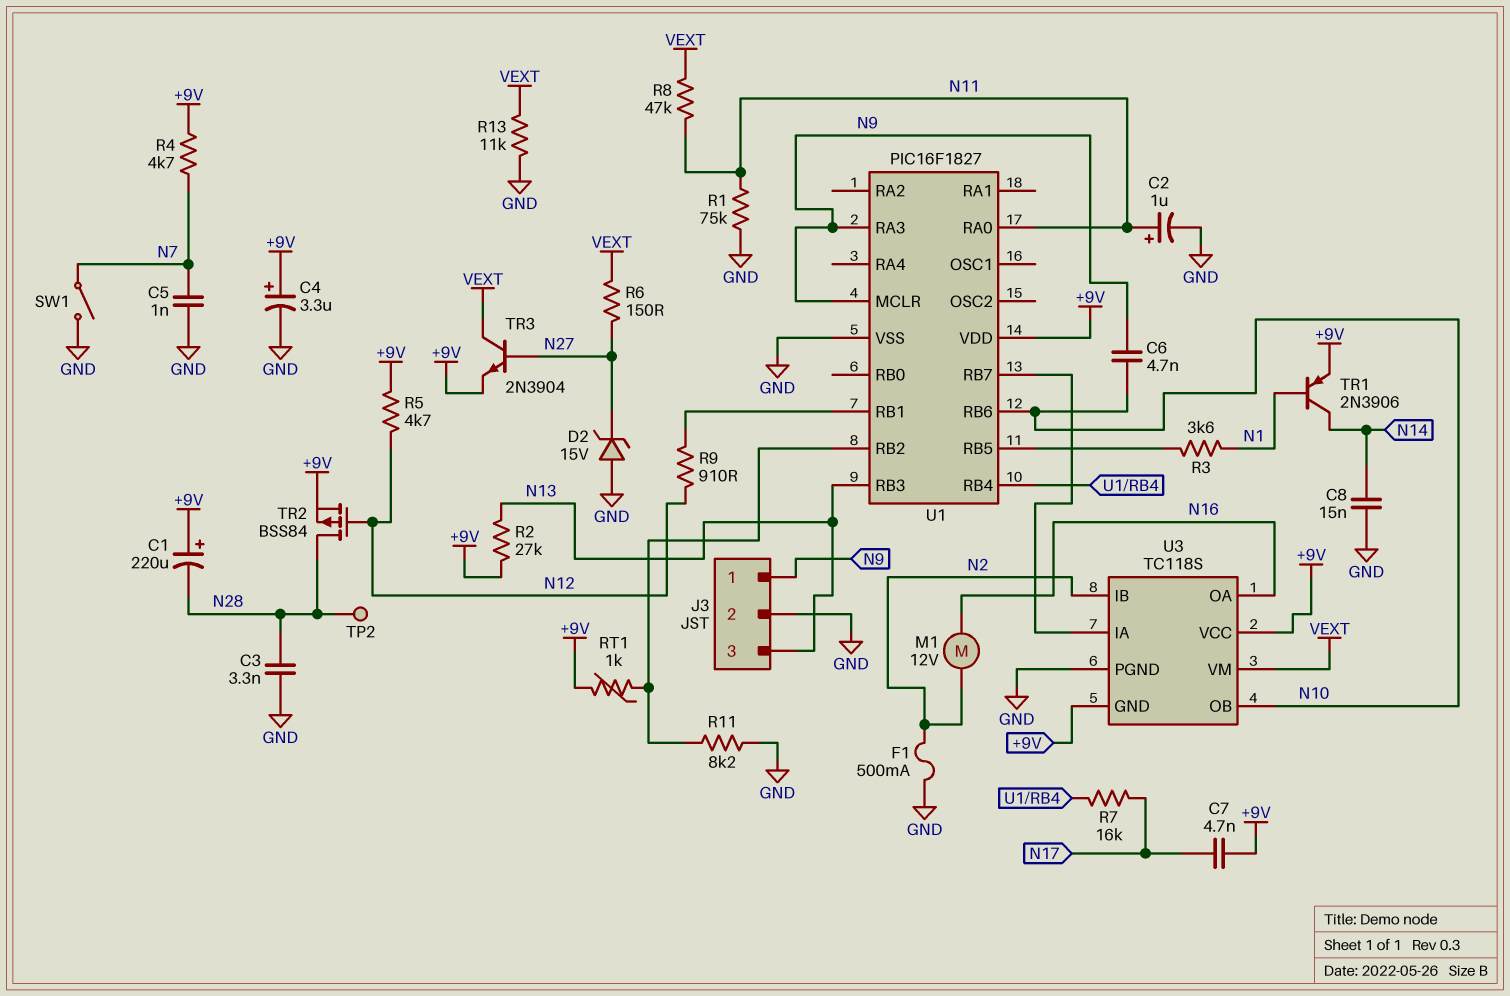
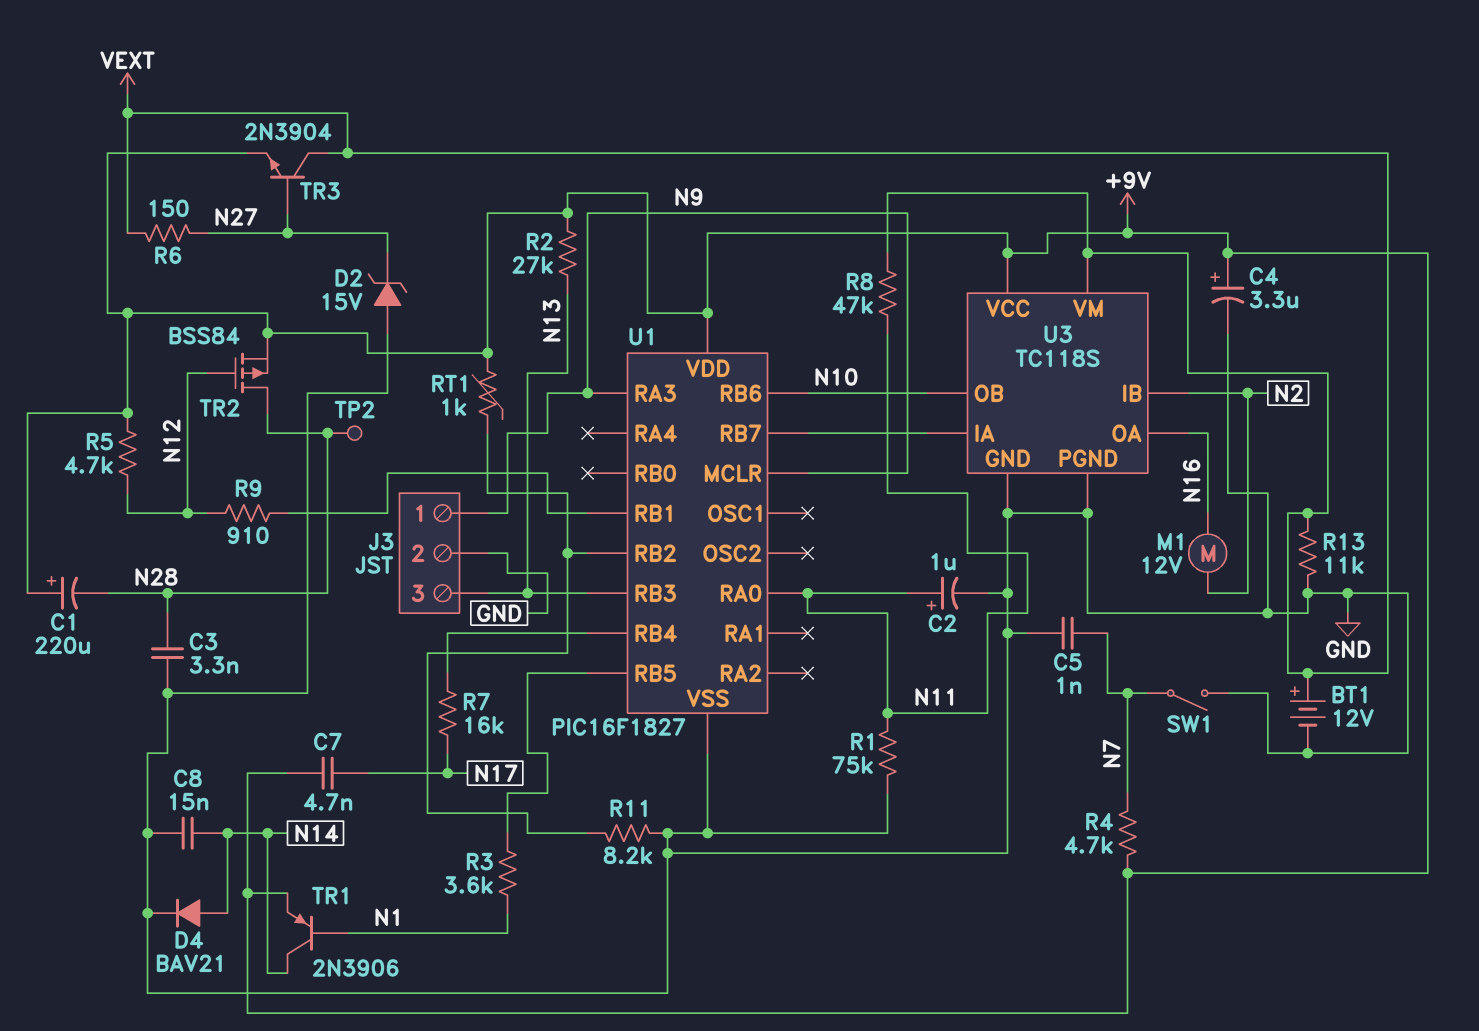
BT1: none -> 12V (plus VEXT, minus GND)
C6: 4.7nF (N9, N10) -> none
D4: none -> diode BAV21 (A N14, K GND)
F1: 500mA (GND, N2) -> none
U3 pin GND: +9V -> GND

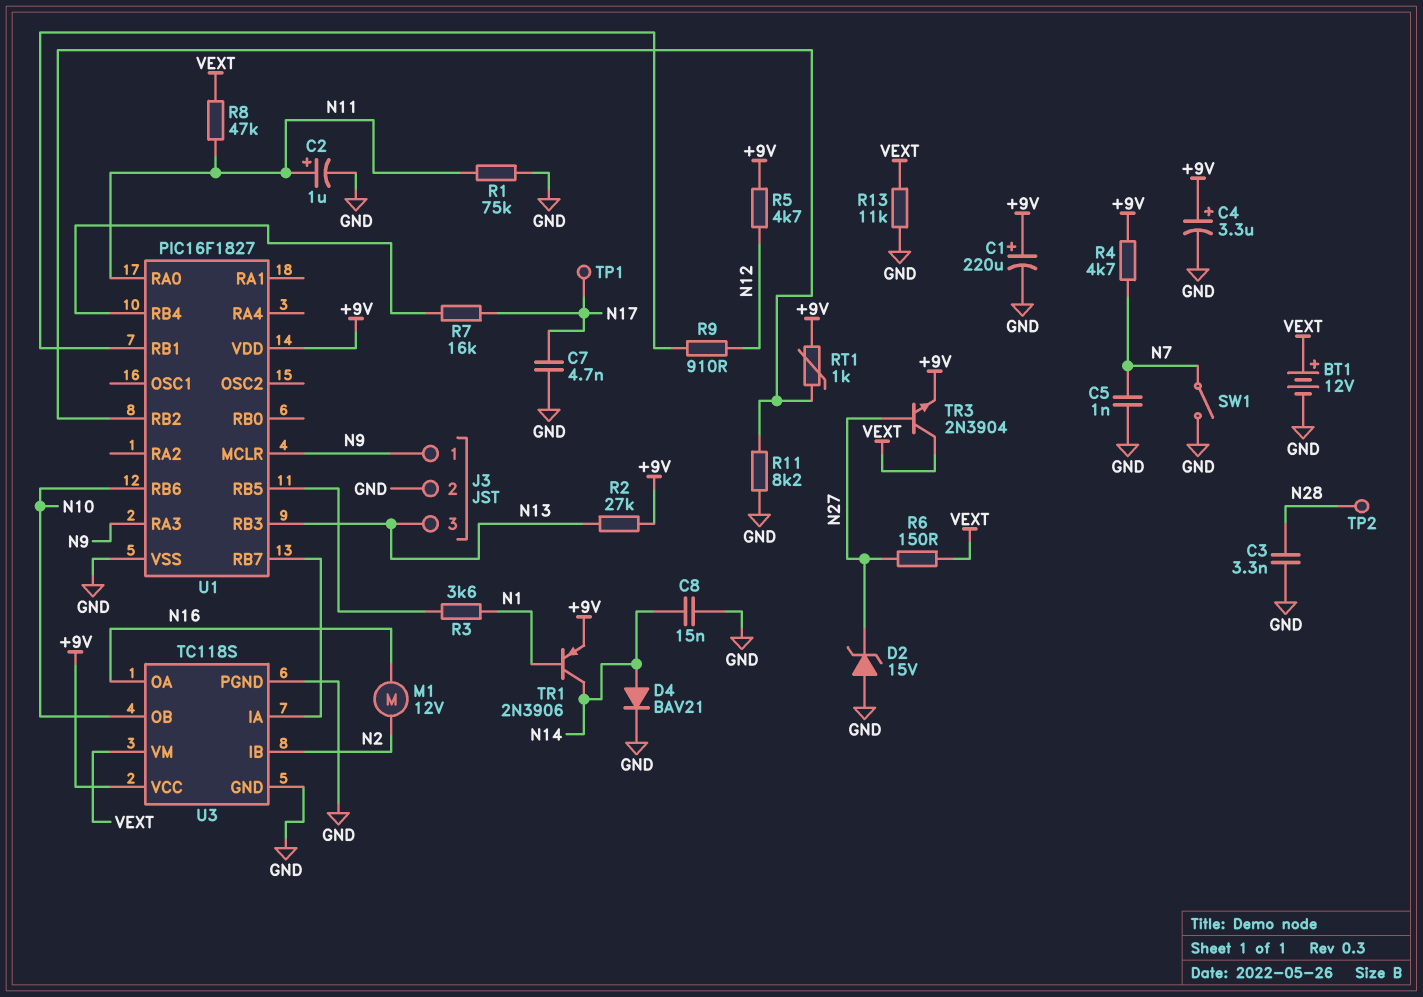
C1: 220uF (plus +9V, minus N28) -> 220uF (plus +9V, minus GND)
C7: 4.7nF (+9V, N17) -> 4.7nF (GND, N17)
TP1: none -> test point (N17)
TR2: PMOS BSS84 (G N12, D N28, S +9V) -> none

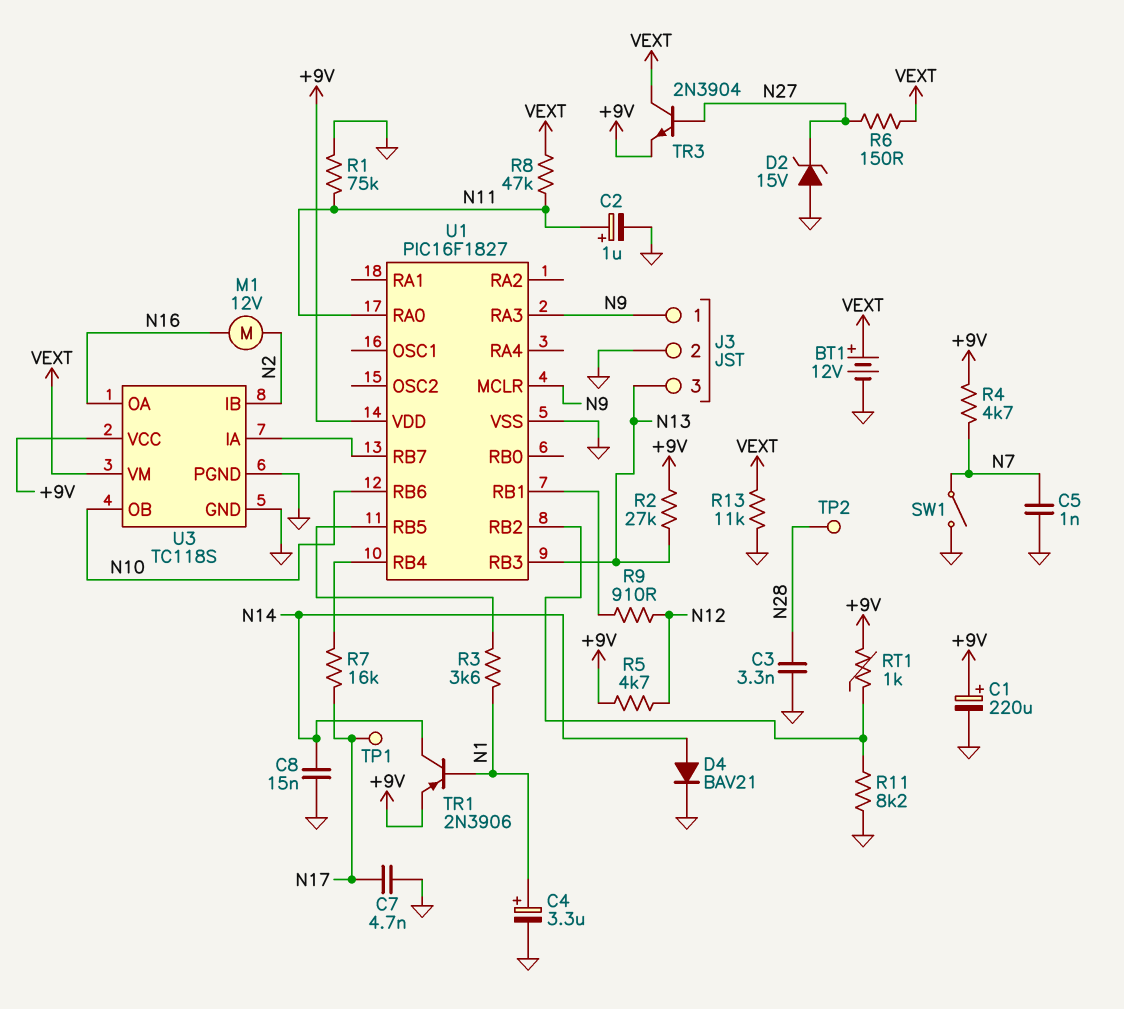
C4: 3.3uF (plus +9V, minus GND) -> 3.3uF (plus N1, minus GND)

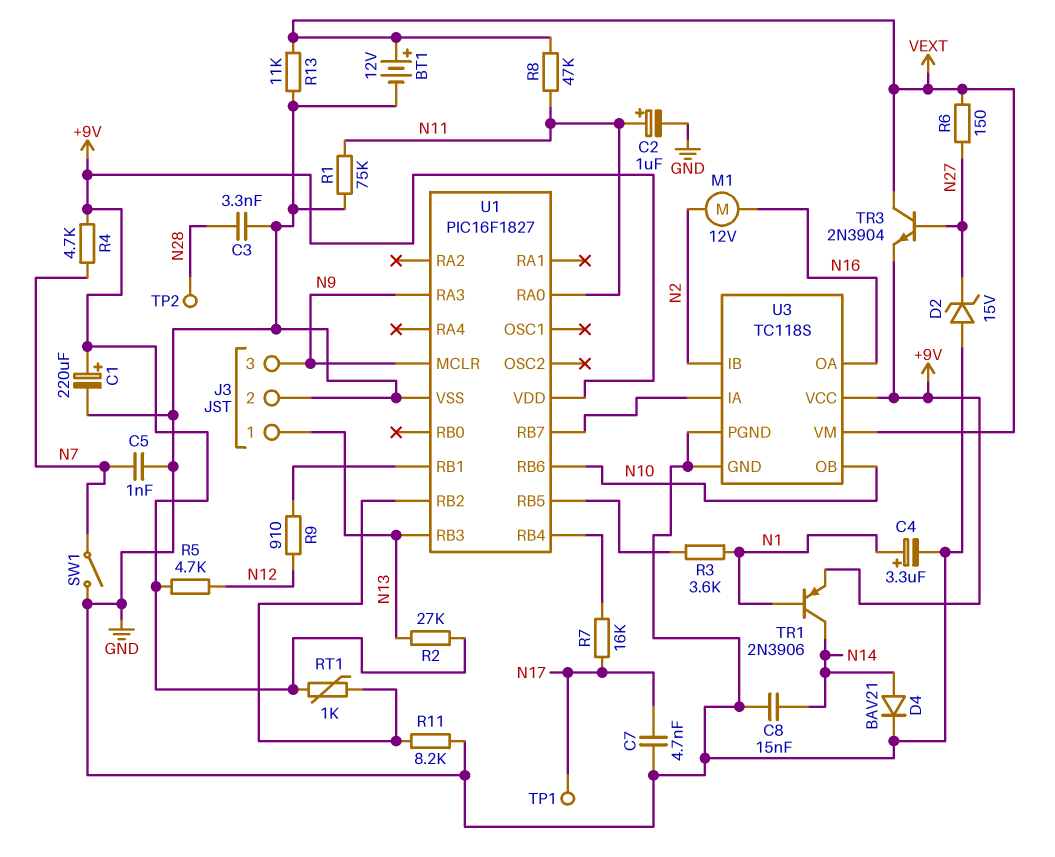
J3 pin 1: N9 -> N13
J3 pin 3: N13 -> N9

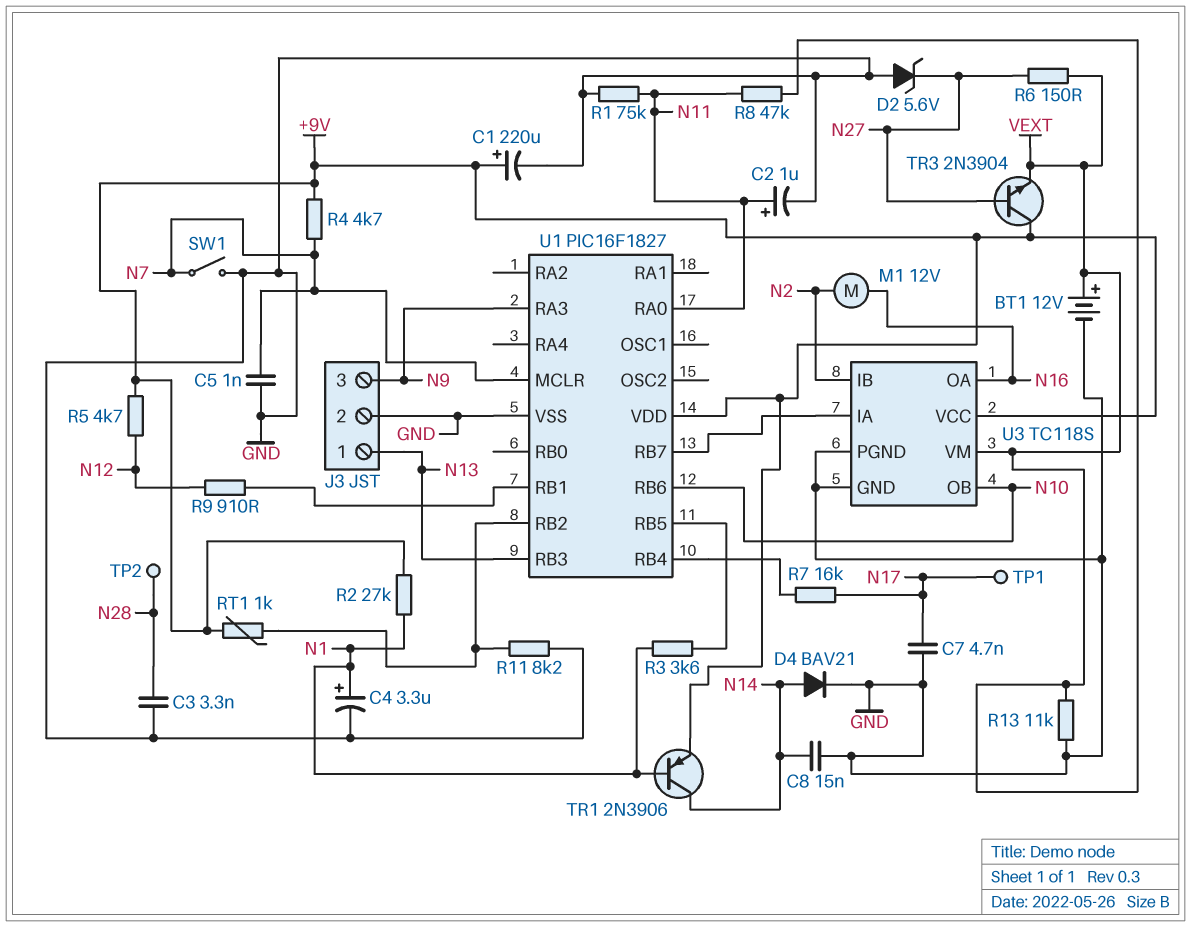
D2: zener 15V (A GND, K N27) -> zener 5.6V (A GND, K N27)
R2: 27k (+9V, N13) -> 27k (+9V, N1)
TR3: NPN 2N3904 (B N27, C VEXT, E +9V) -> NPN 2N3904 (B N27, C +9V, E VEXT)
U1 pin MCLR: N9 -> N7

